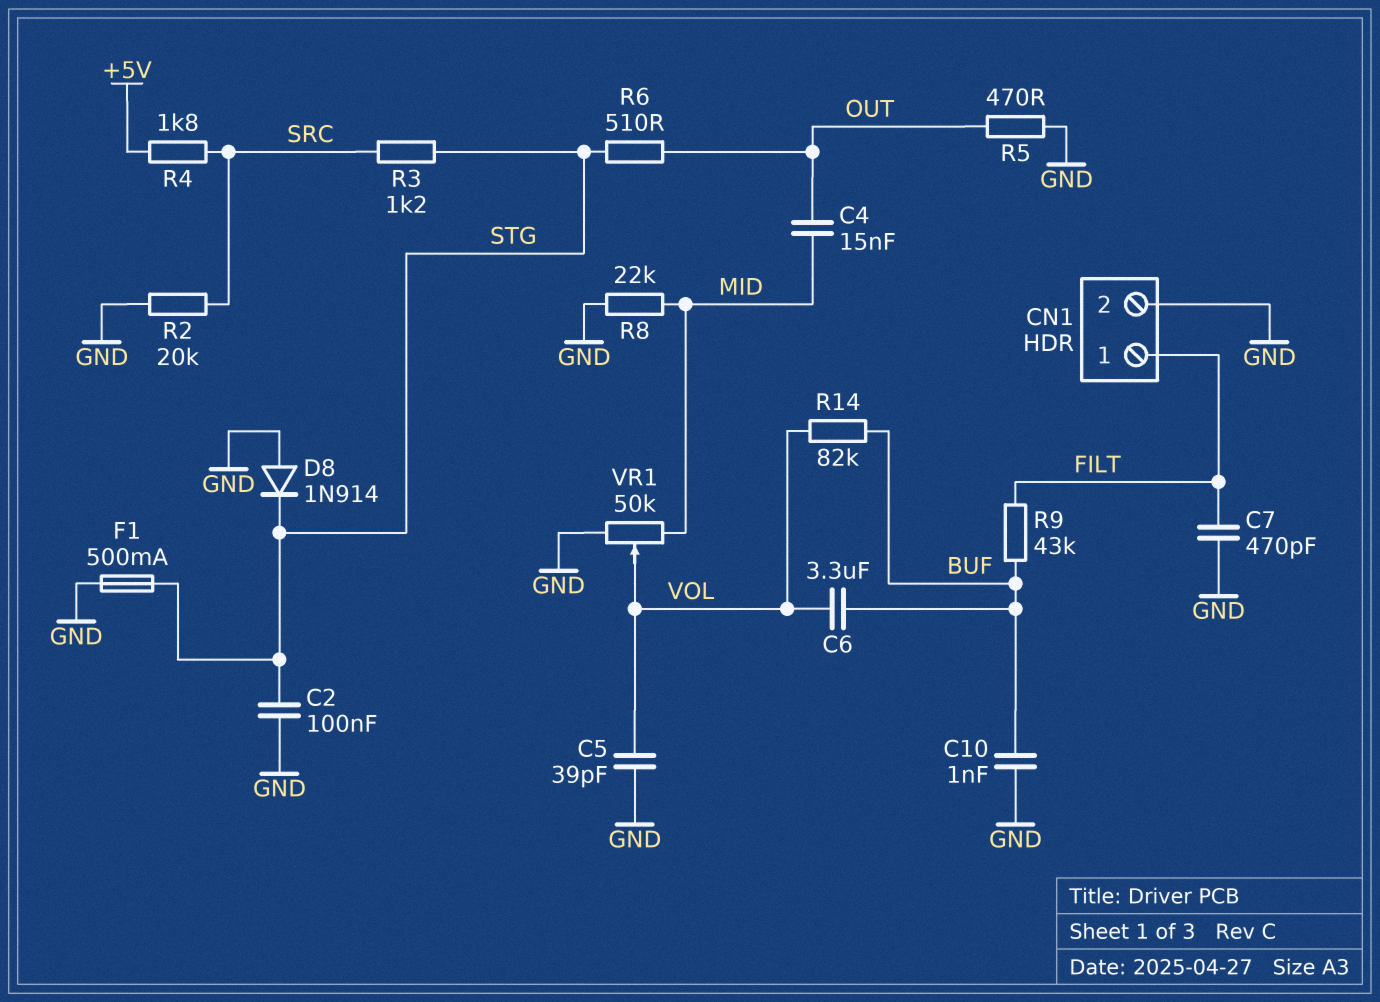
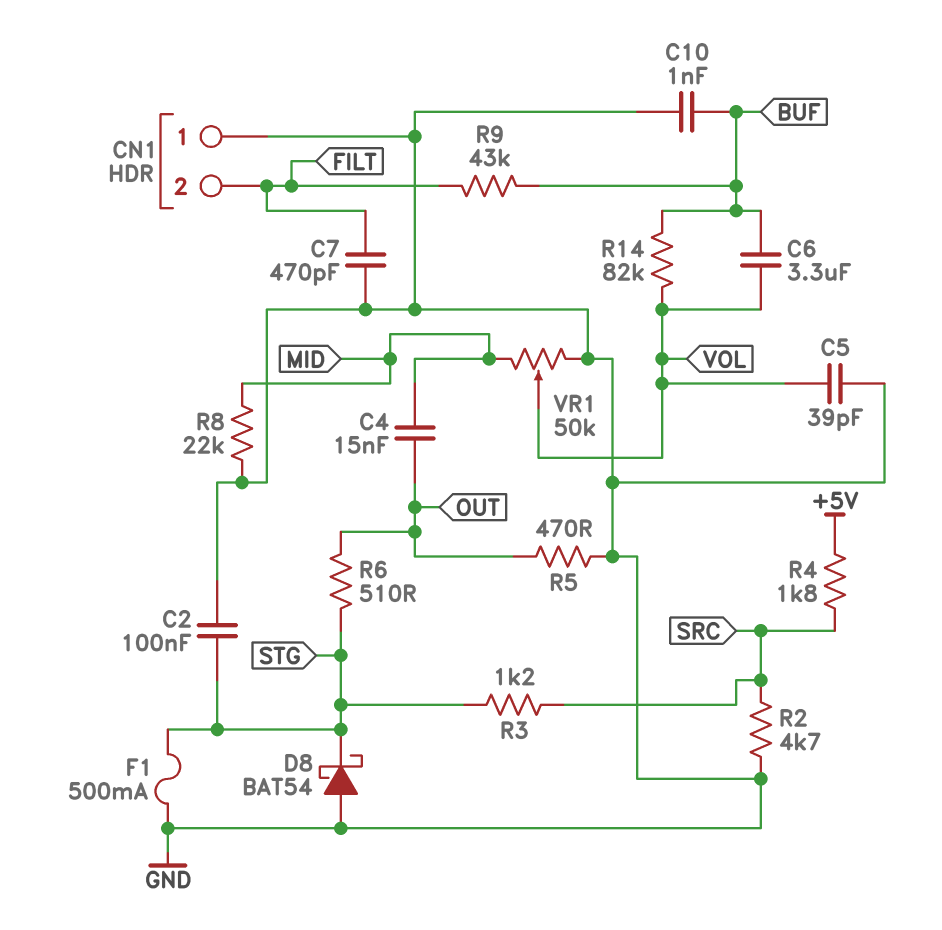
CN1 pin 1: FILT -> GND
CN1 pin 2: GND -> FILT
D8: diode 1N914 (A GND, K STG) -> schottky BAT54 (A GND, K STG)
R2: 20k (GND, SRC) -> 4.7k (GND, SRC)

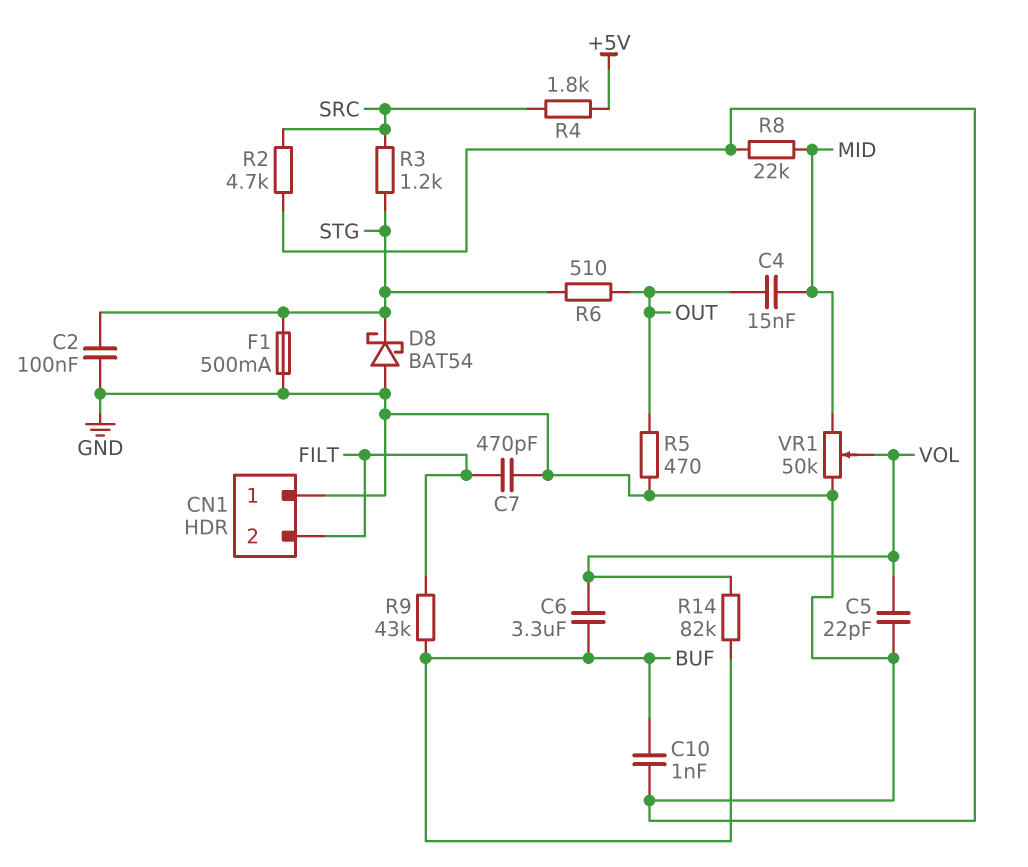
C5: 39pF (GND, VOL) -> 22pF (GND, VOL)

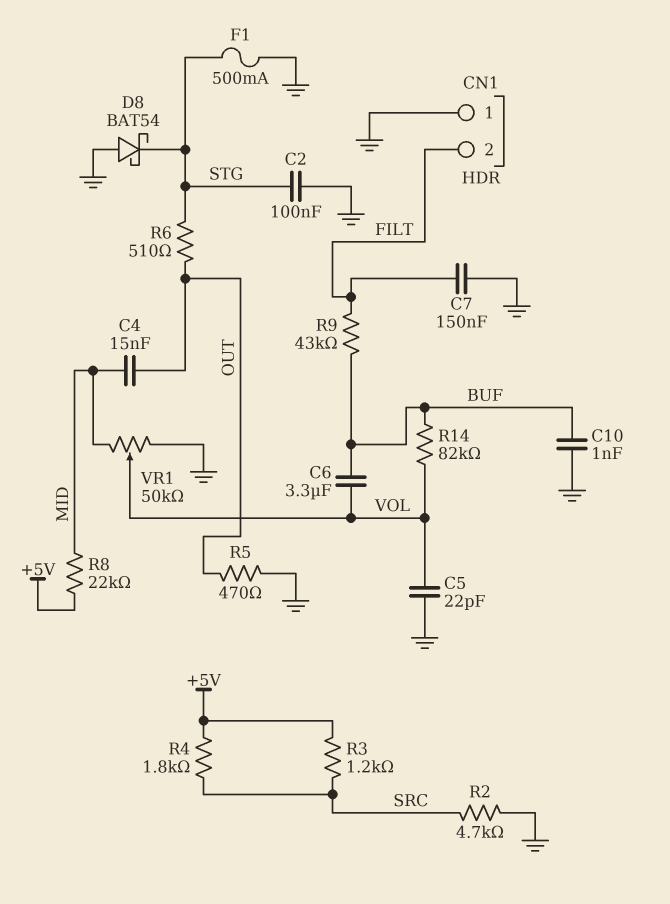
C7: 470pF (FILT, GND) -> 150nF (FILT, GND)
R3: 1.2k (SRC, STG) -> 1.2k (+5V, SRC)
R8: 22k (GND, MID) -> 22k (+5V, MID)

